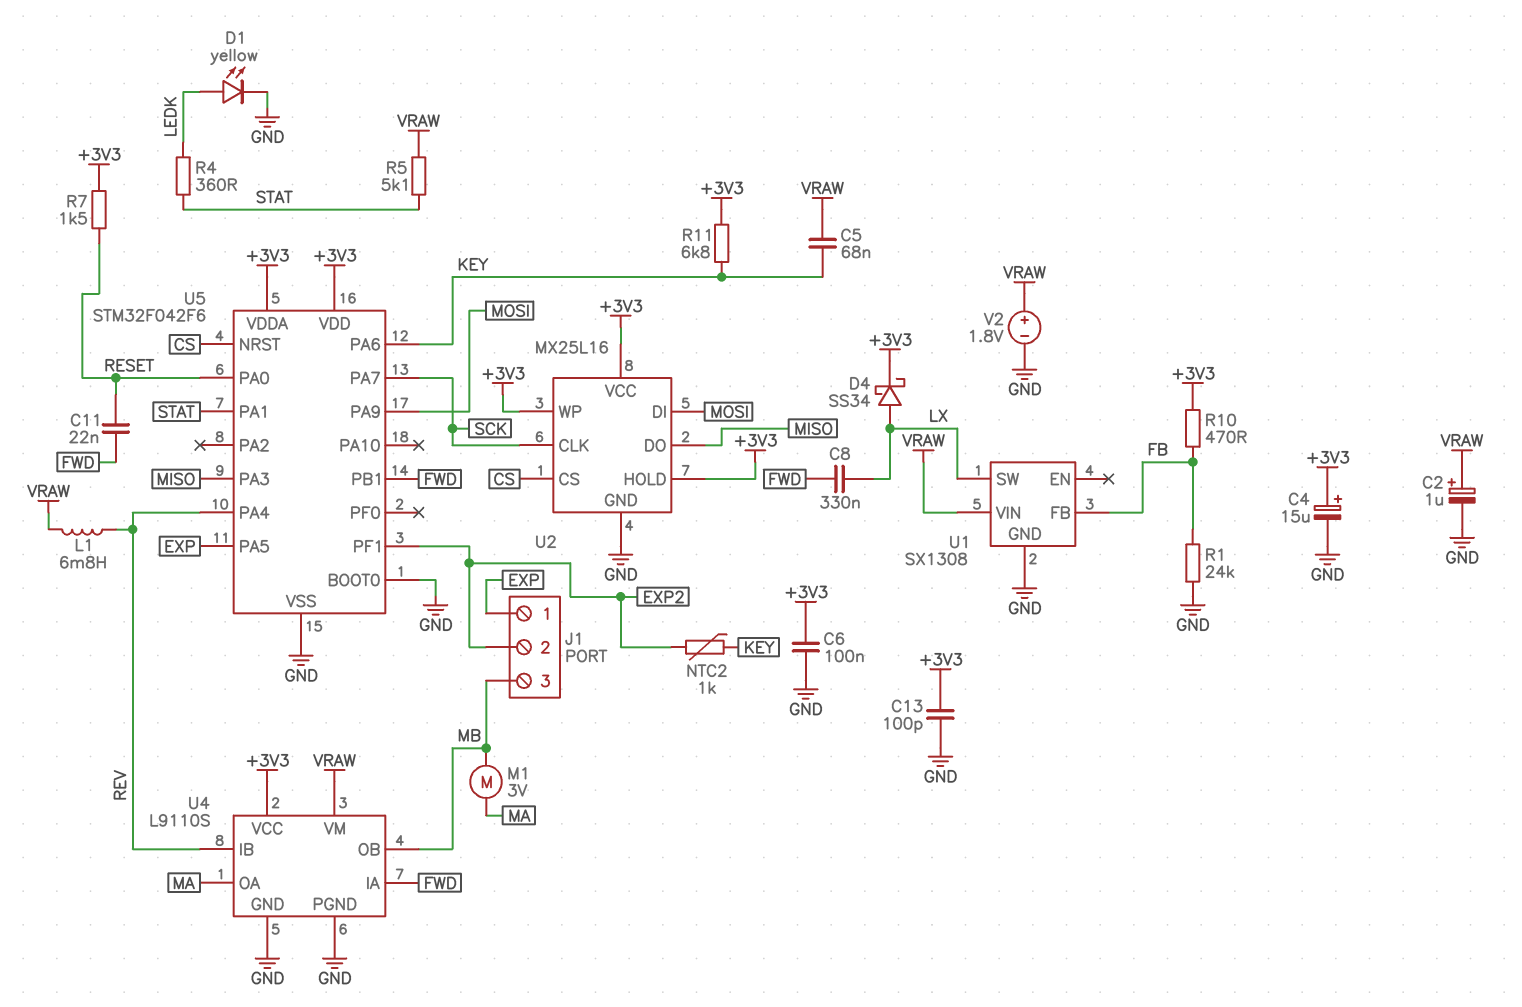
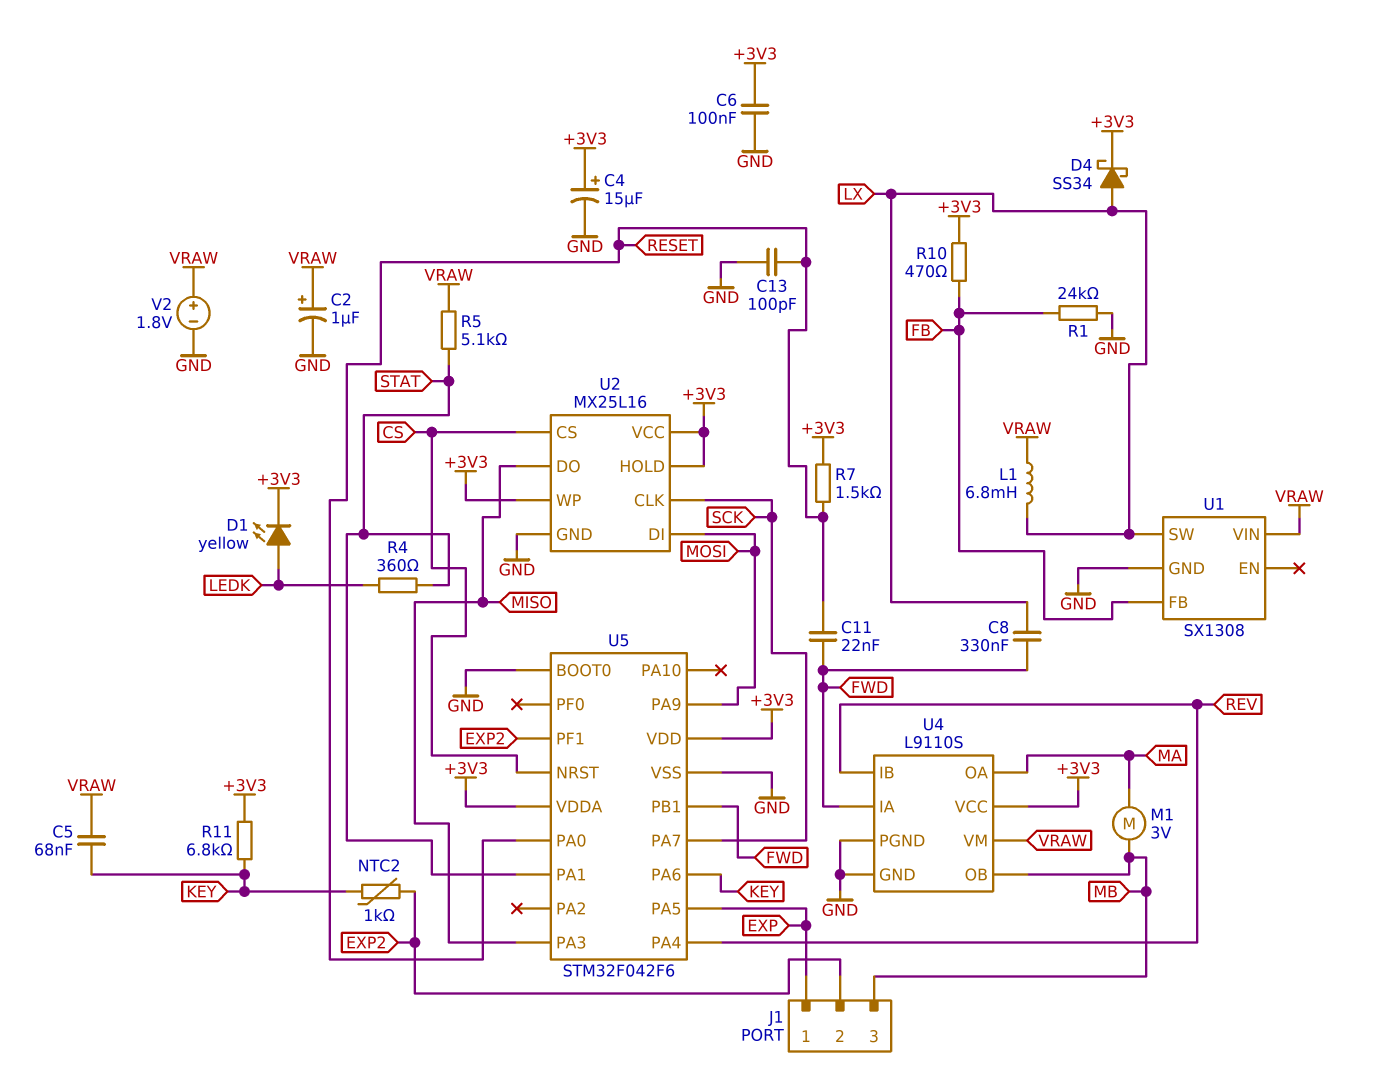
C13: 100pF (+3V3, GND) -> 100pF (GND, RESET)
D1: LED yellow (A LEDK, K GND) -> LED yellow (A LEDK, K +3V3)
L1: 6.8mH (REV, VRAW) -> 6.8mH (LX, VRAW)

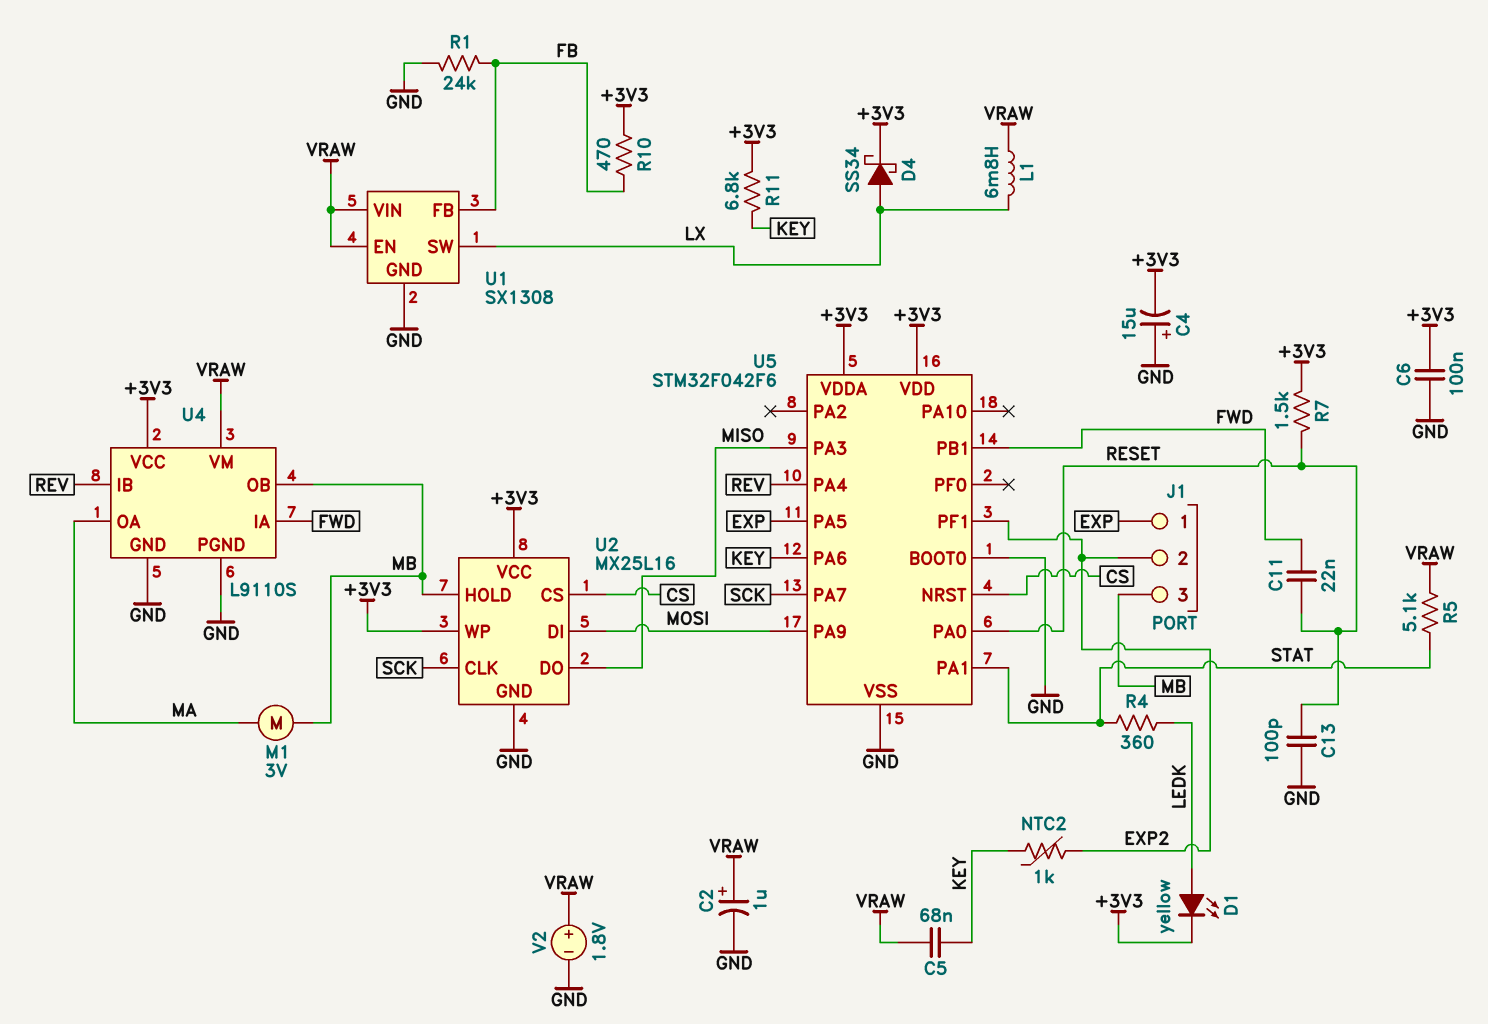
C4: 15uF (plus +3V3, minus GND) -> 15uF (plus GND, minus +3V3)
C8: 330nF (FWD, LX) -> none
U1 pin EN: none -> VRAW
U2 pin HOLD: +3V3 -> MB

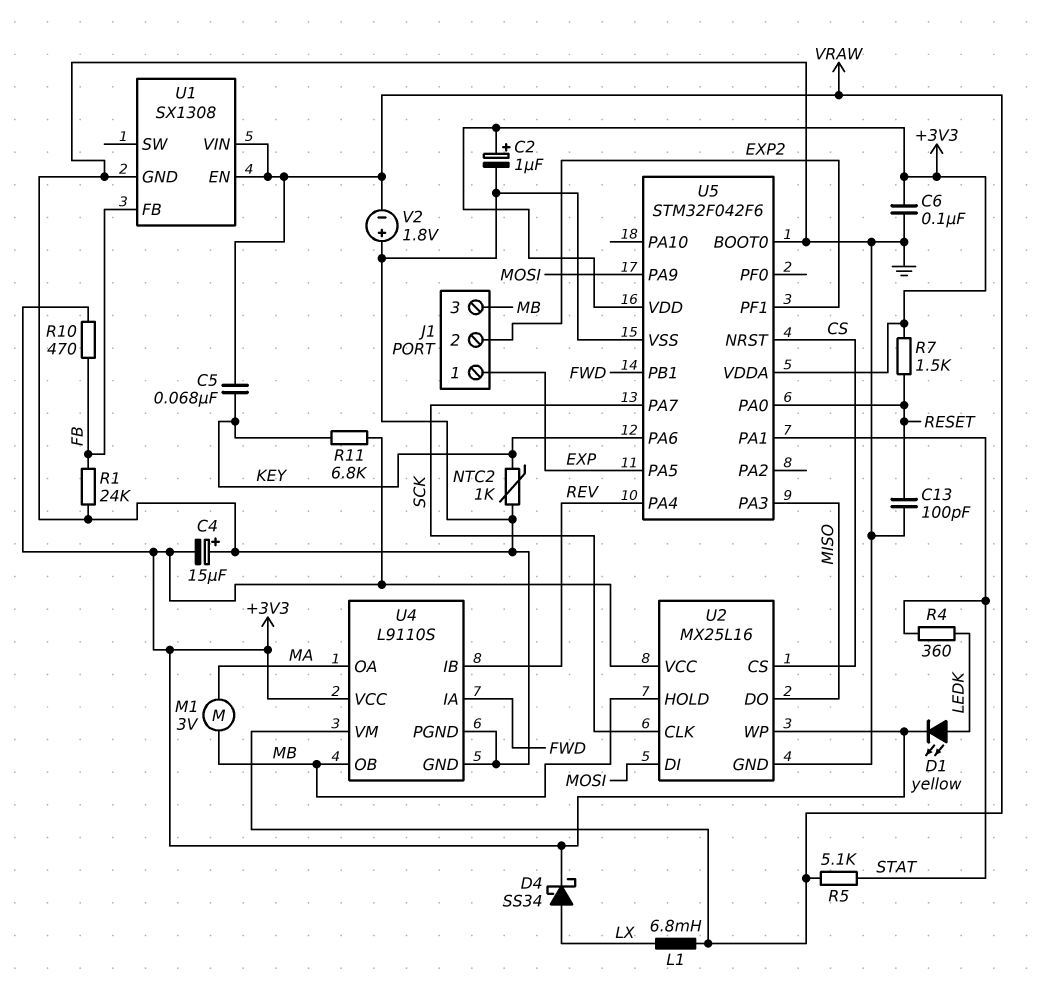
C2: 1uF (plus VRAW, minus GND) -> 1uF (plus +3V3, minus GND)
C11: 22nF (FWD, RESET) -> none
NTC2: 1k (EXP2, KEY) -> 1k (GND, KEY)
U1 pin SW: LX -> none
V2: 1.8V (plus VRAW, minus GND) -> 1.8V (plus GND, minus VRAW)

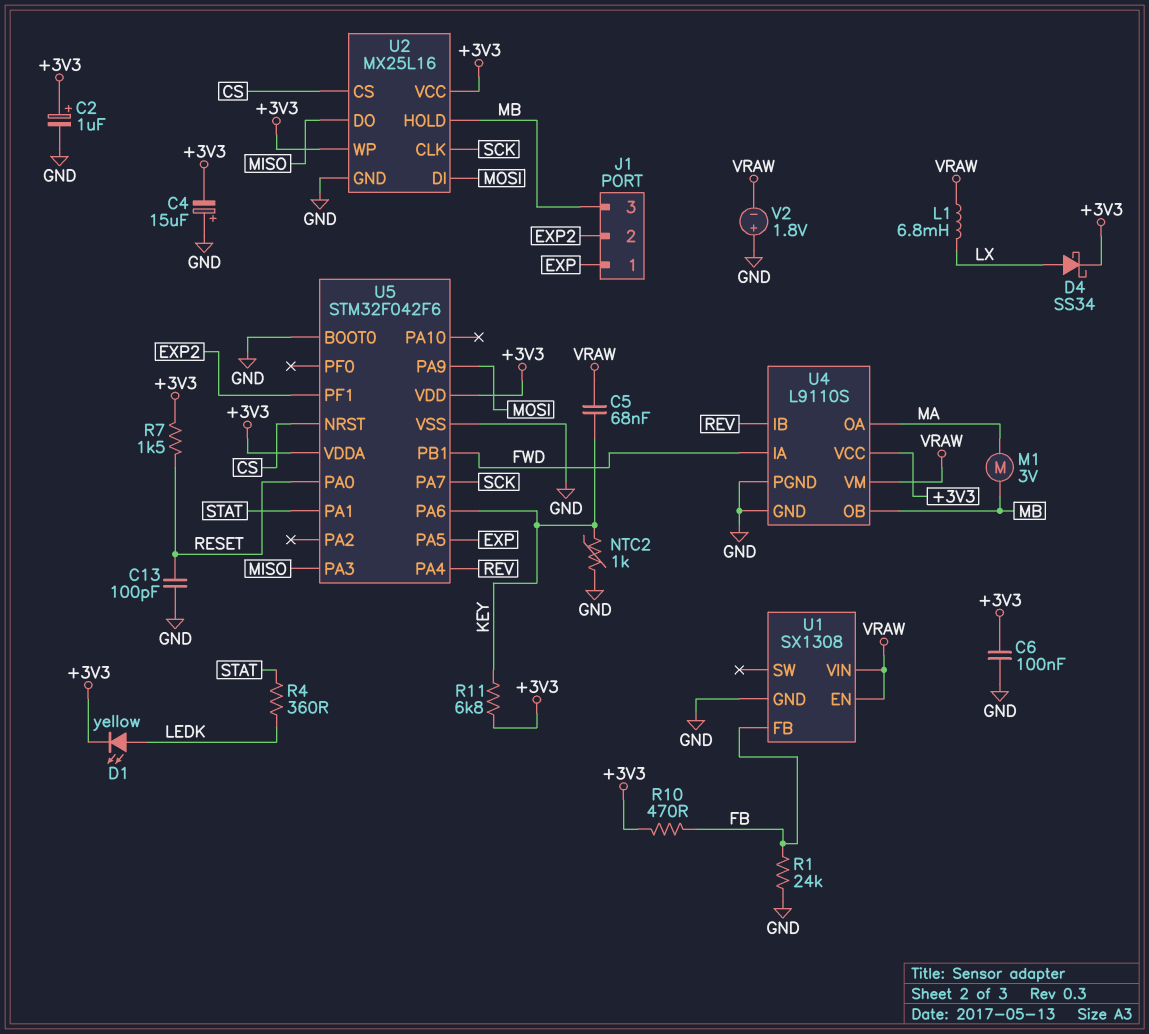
R5: 5.1k (STAT, VRAW) -> none

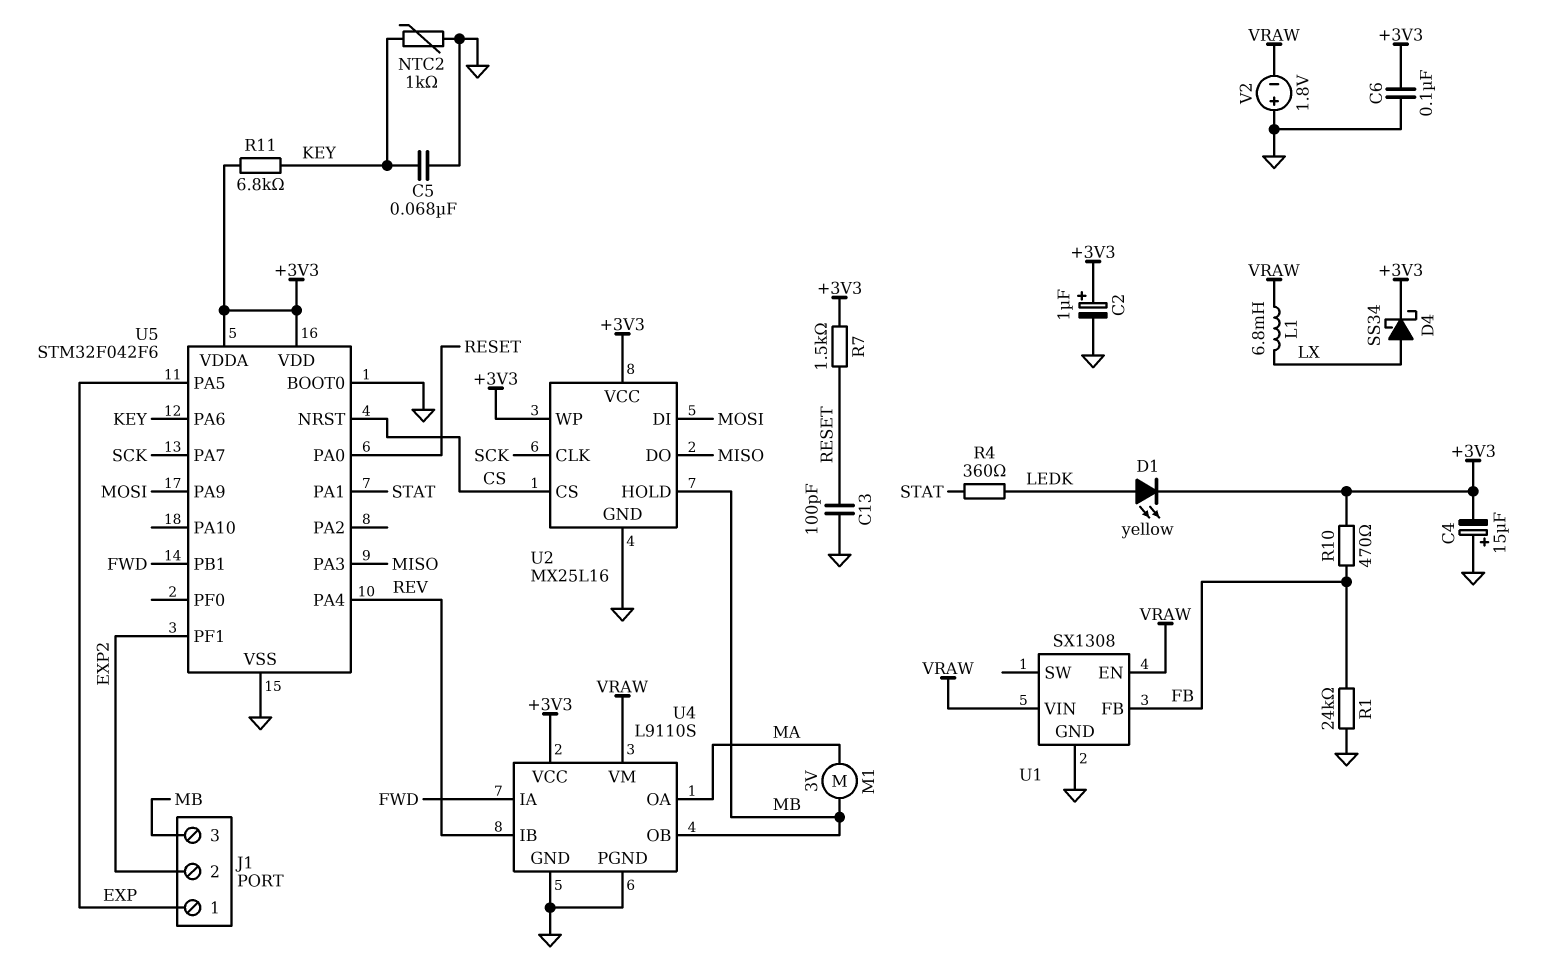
C5: 68nF (KEY, VRAW) -> 68nF (GND, KEY)

